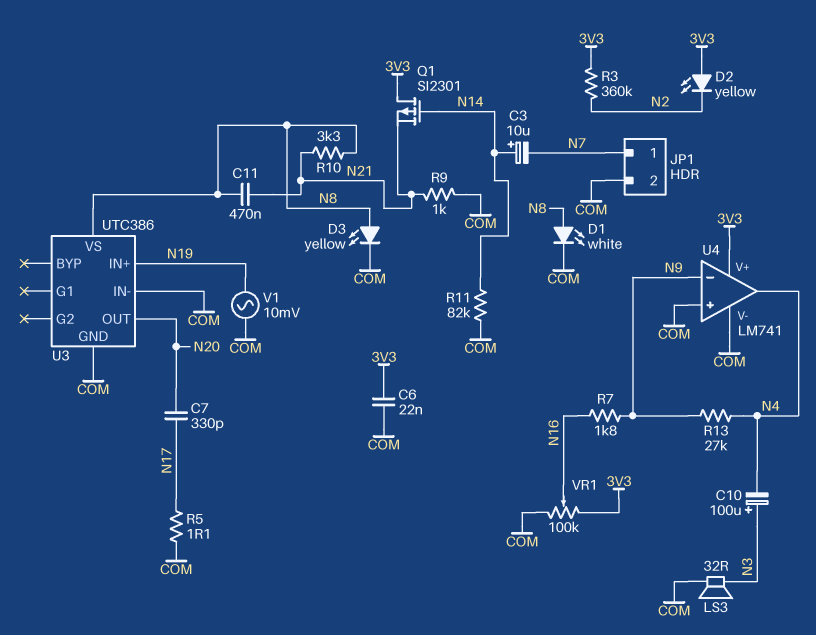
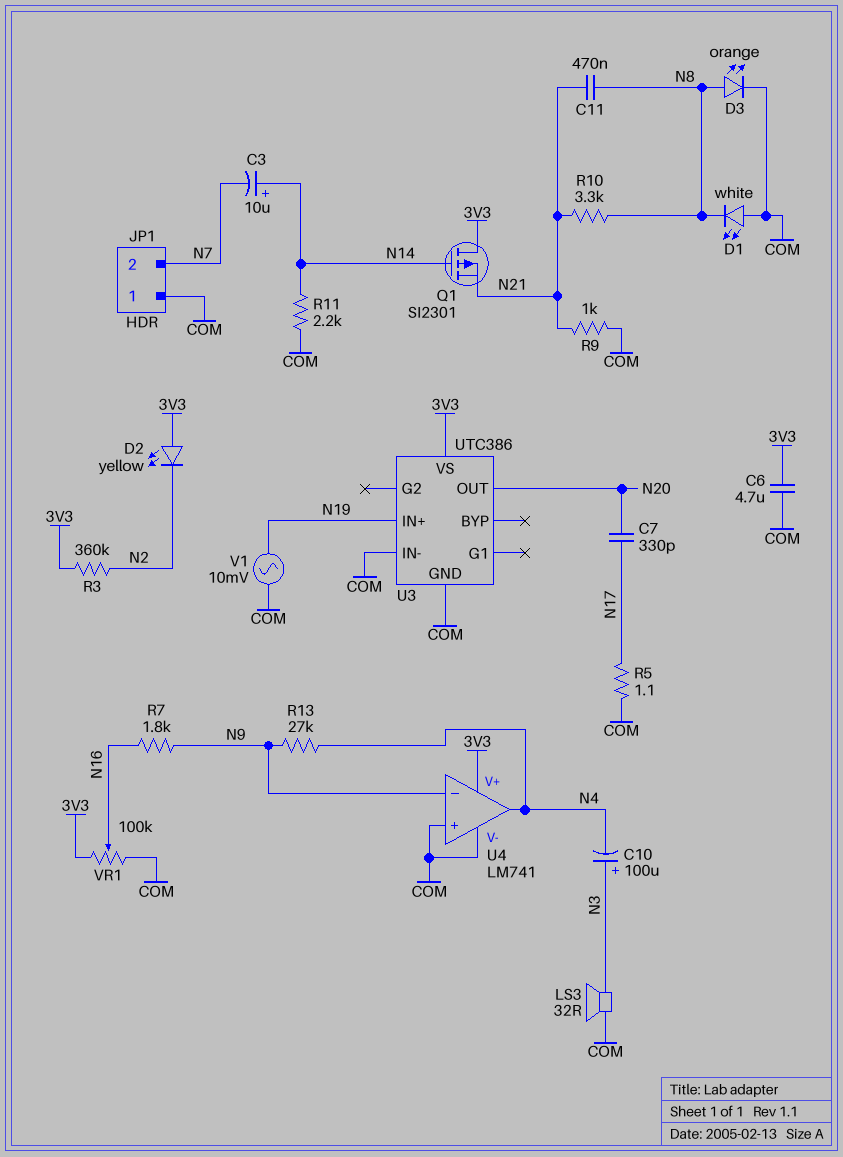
C6: 22nF (3V3, COM) -> 4.7uF (3V3, COM)
D1: LED white (A N8, K COM) -> LED white (A COM, K N8)
D3: LED yellow (A N8, K COM) -> LED orange (A N8, K COM)
JP1 pin 1: N7 -> COM
JP1 pin 2: COM -> N7
R11: 82k (COM, N14) -> 2.2k (COM, N14)
U3 pin VS: N8 -> 3V3

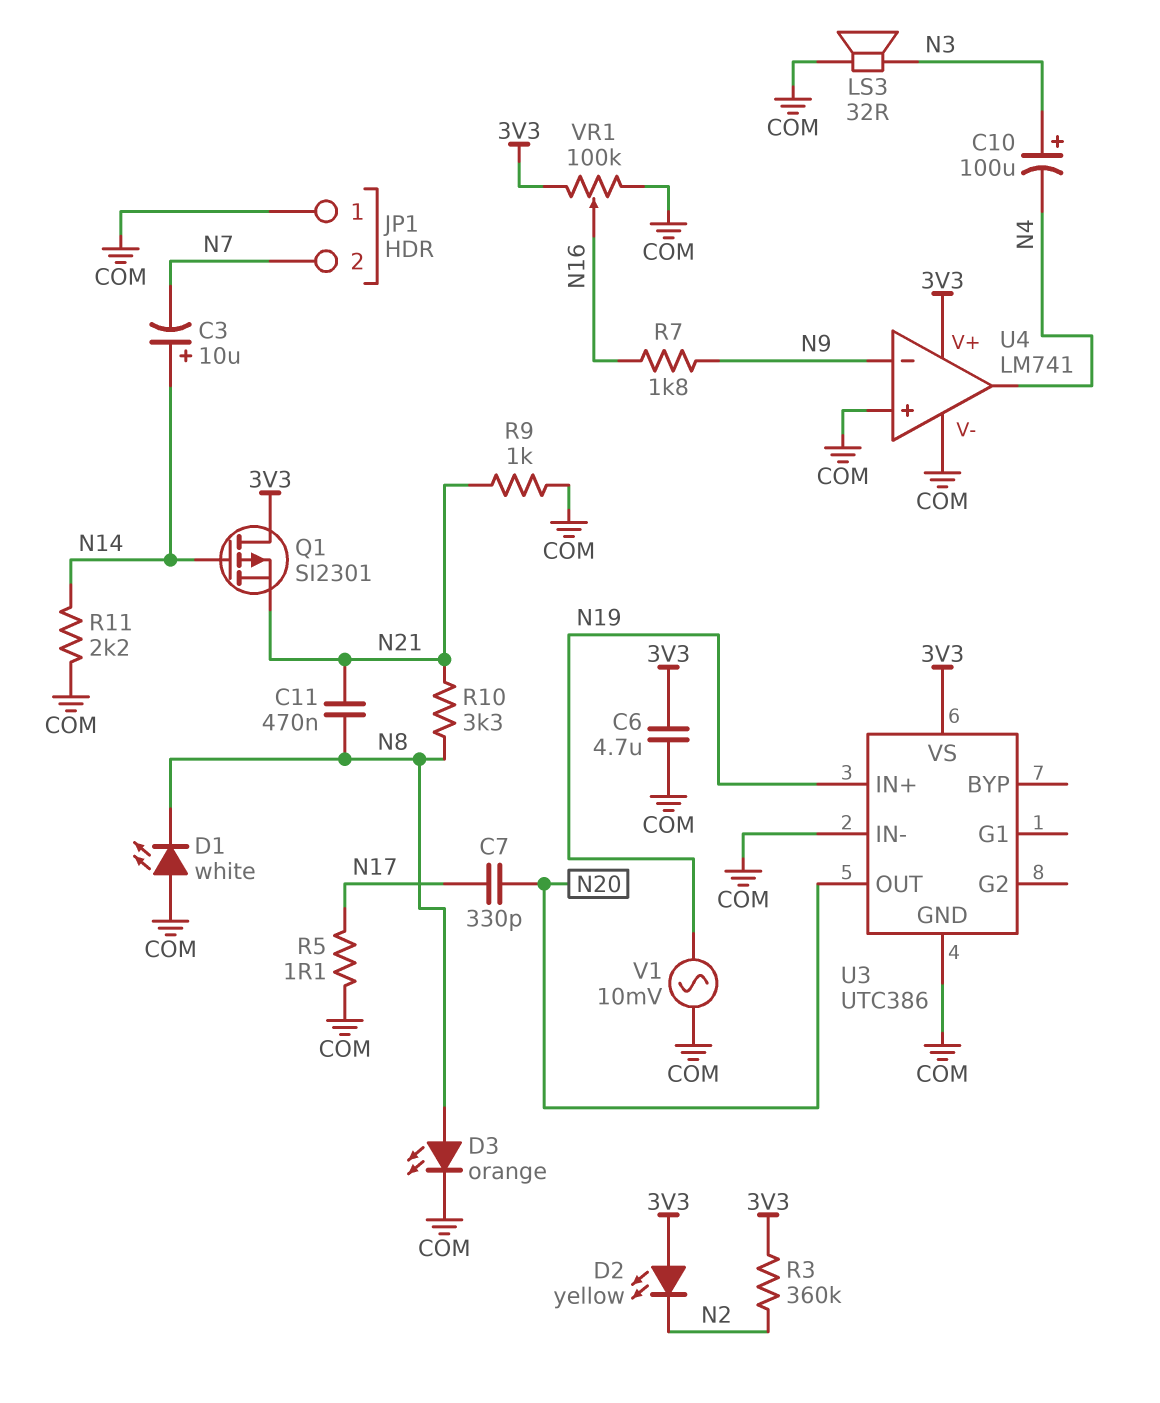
R13: 27k (N4, N9) -> none

